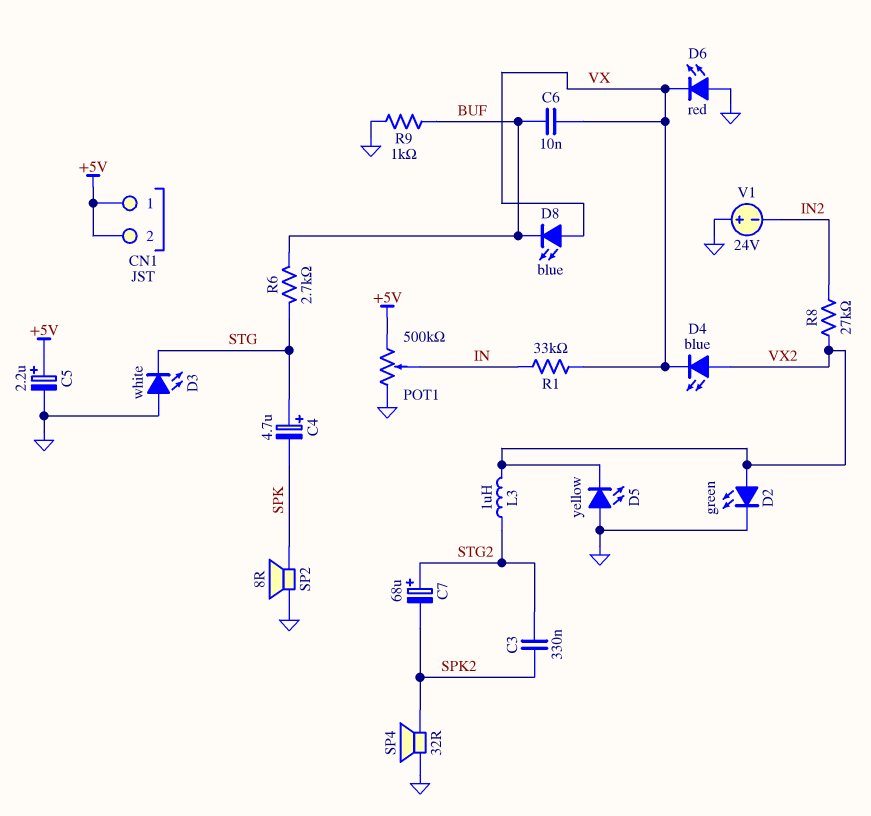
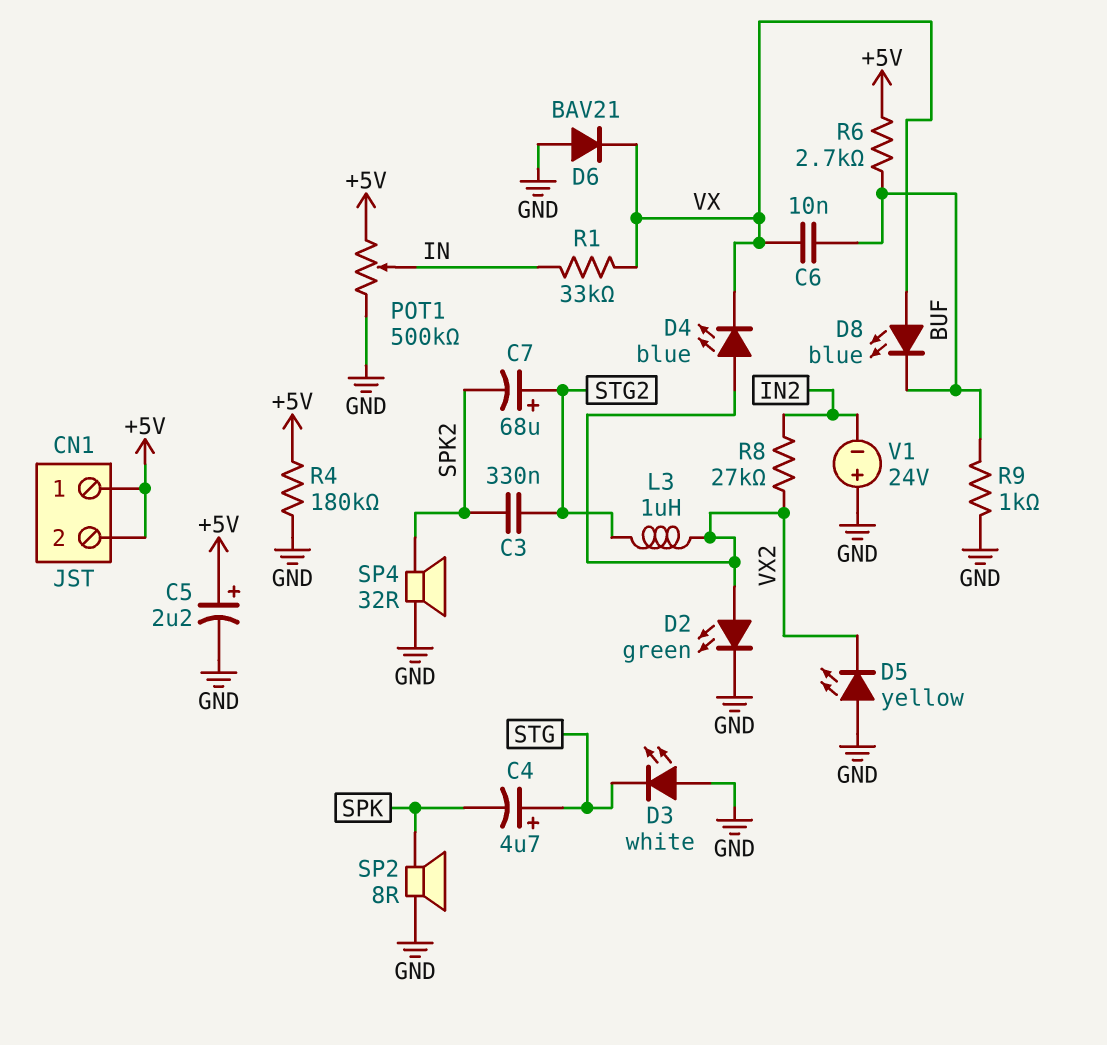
D6: LED red (A GND, K VX) -> diode BAV21 (A GND, K VX)
R4: none -> 180k (+5V, GND)
R6: 2.7k (BUF, STG) -> 2.7k (+5V, BUF)

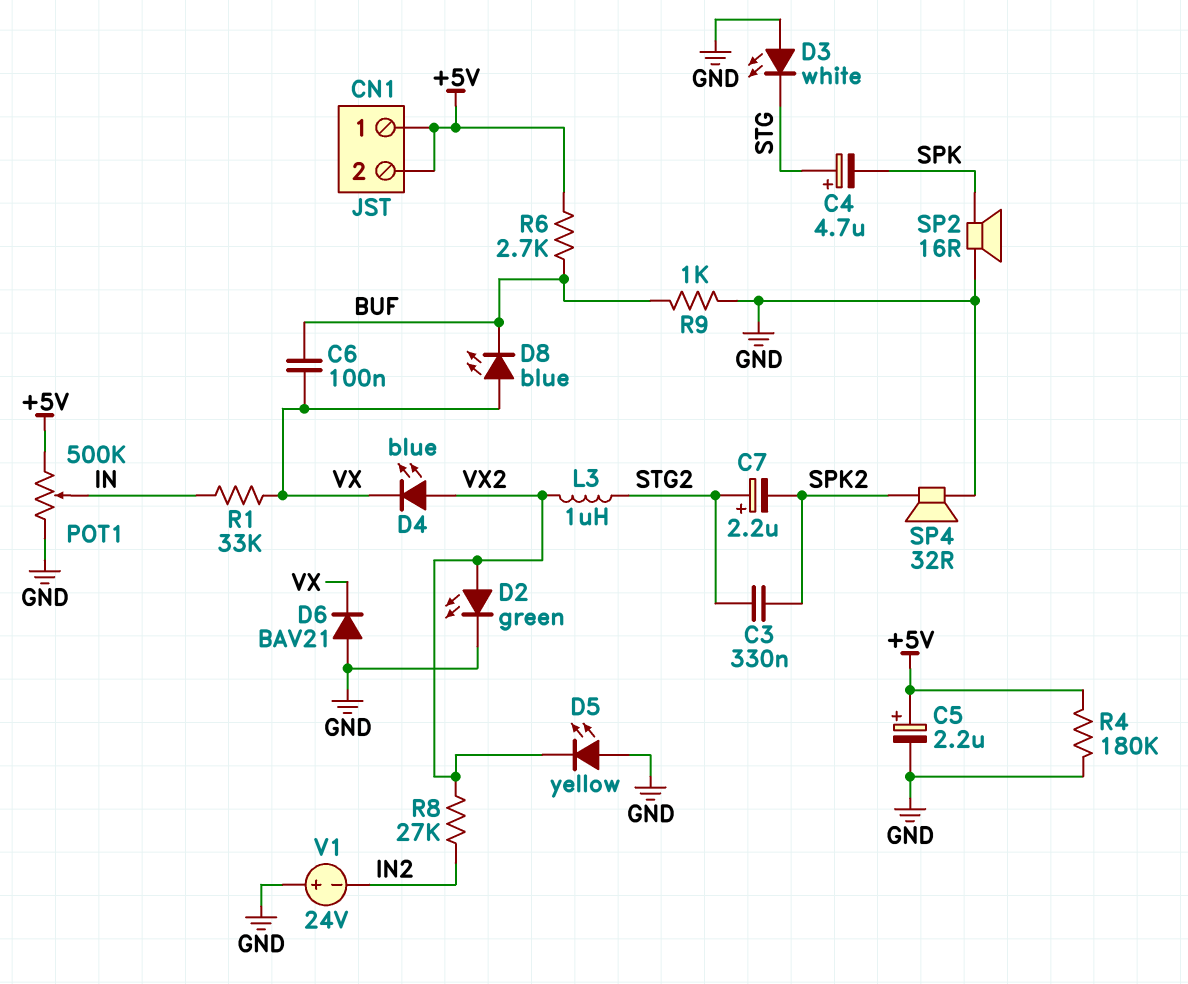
C6: 10nF (BUF, VX) -> 100nF (BUF, VX)
C7: 68uF (plus STG2, minus SPK2) -> 2.2uF (plus STG2, minus SPK2)
SP2: speaker 8R (GND, SPK) -> speaker 16R (GND, SPK)

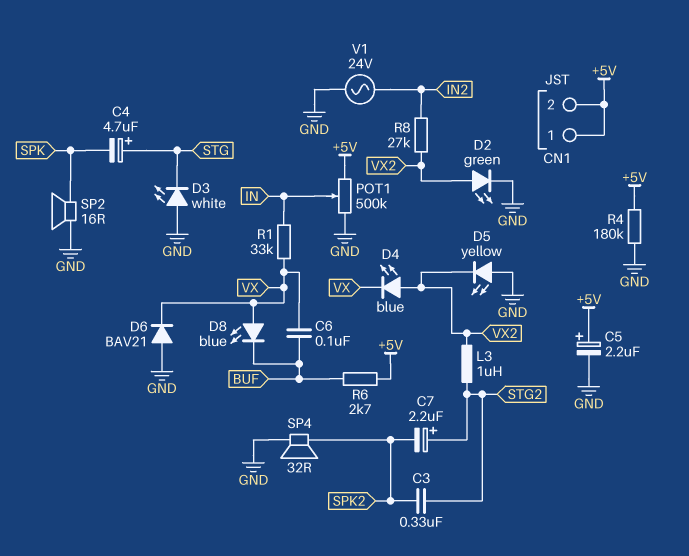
R9: 1k (BUF, GND) -> none
V1: 24V (plus GND, minus IN2) -> AC 24V (GND, IN2)

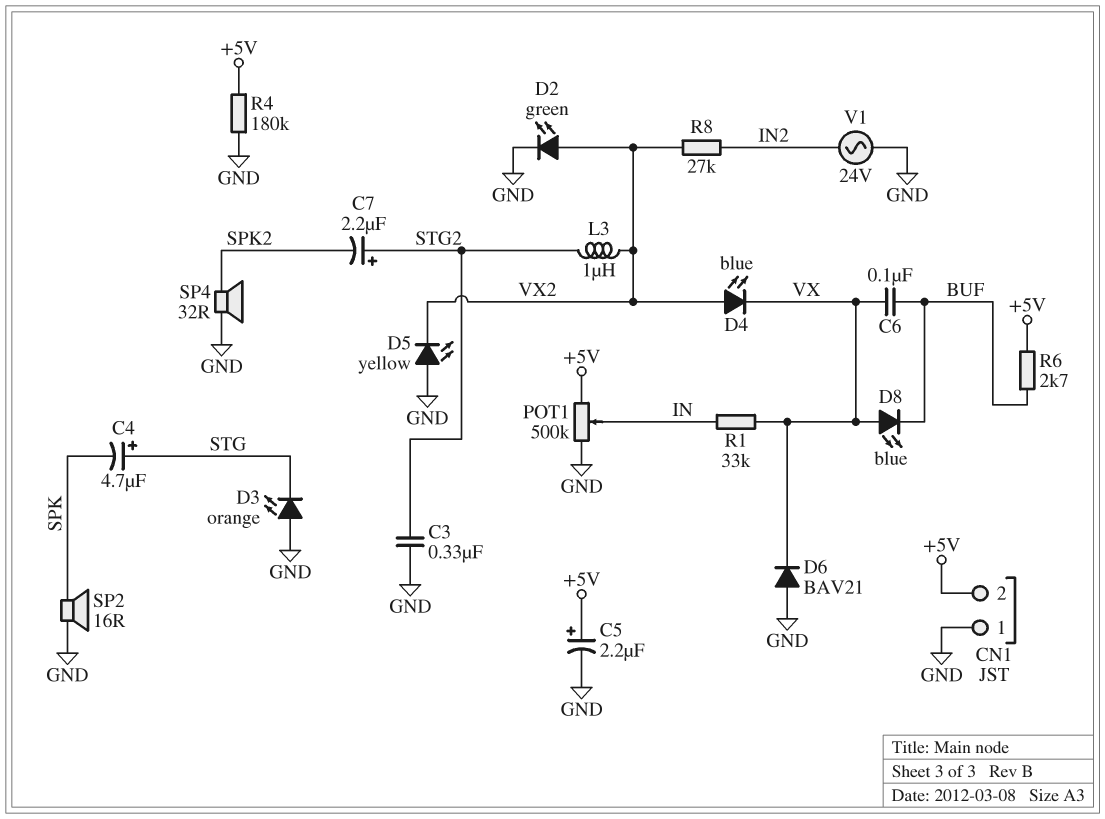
C3: 330nF (SPK2, STG2) -> 330nF (GND, STG2)
CN1 pin 1: +5V -> GND
D3: LED white (A GND, K STG) -> LED orange (A GND, K STG)

